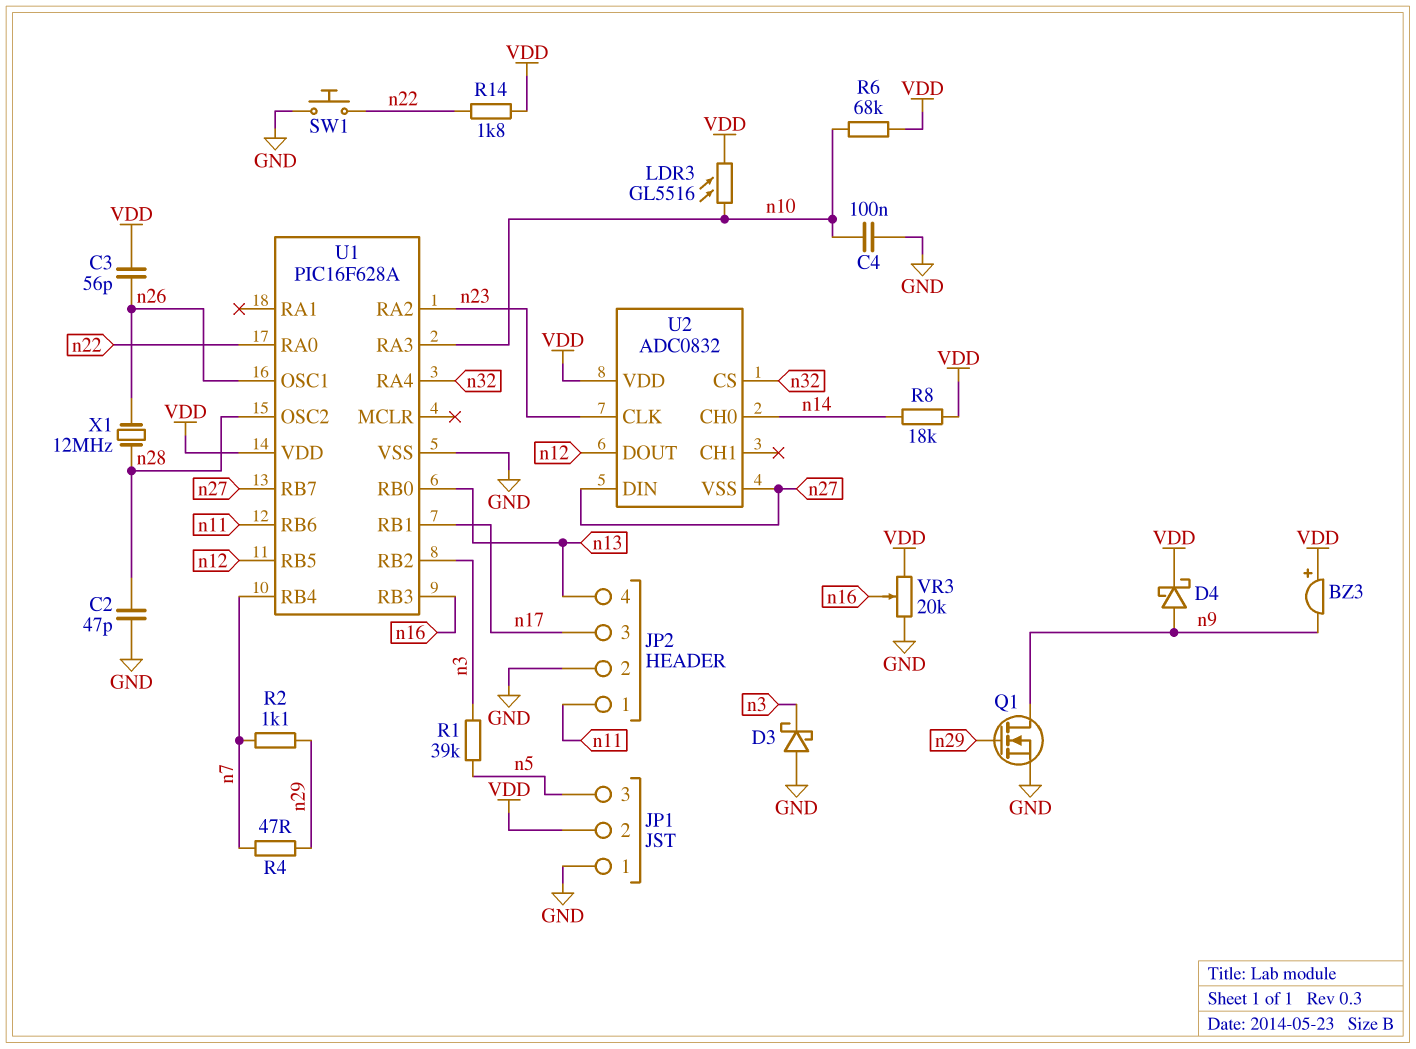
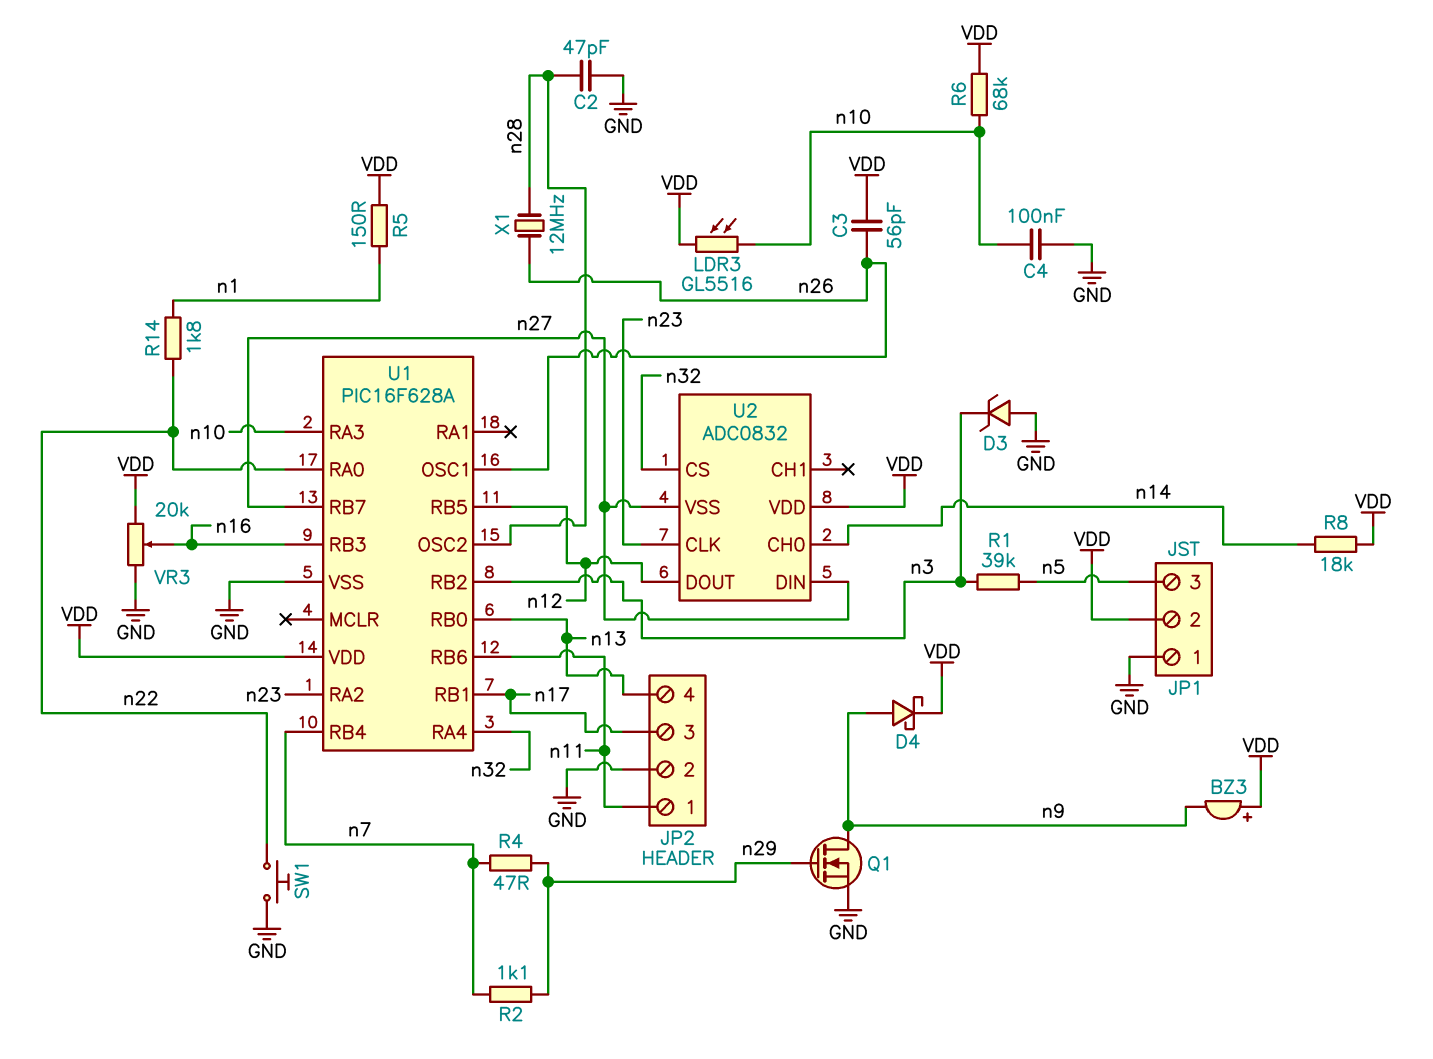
D3: schottky (A GND, K n3) -> zener (A GND, K n3)
R5: none -> 150 (VDD, n1)
R14: 1.8k (VDD, n22) -> 1.8k (n1, n22)

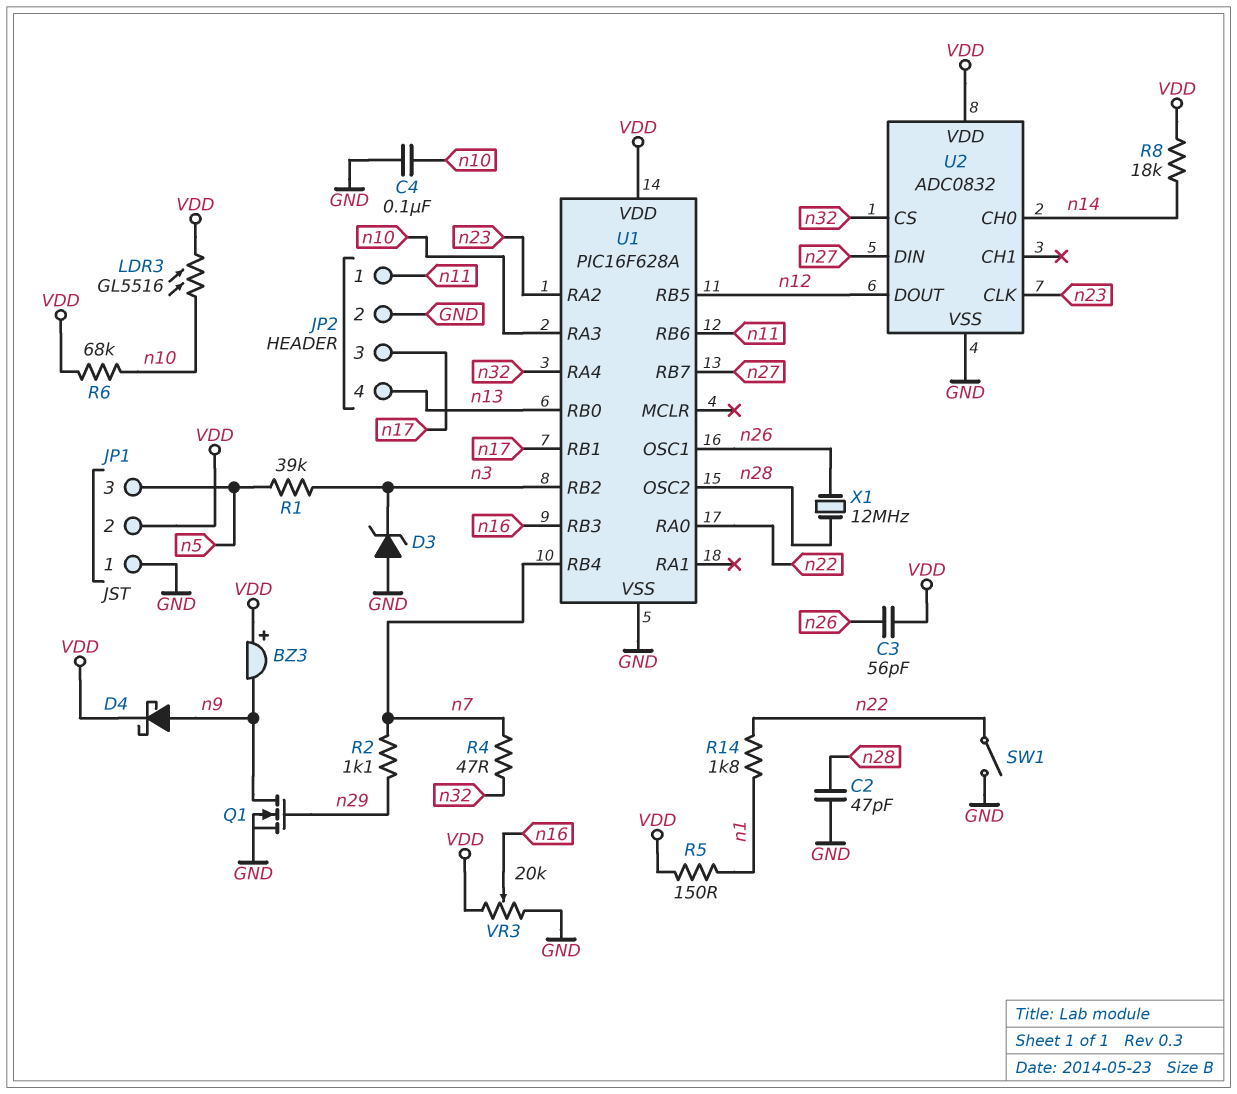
R4: 47 (n7, n29) -> 47 (n7, n32)
SW1: button (GND, n22) -> switch (GND, n22)
U2 pin VSS: n27 -> GND

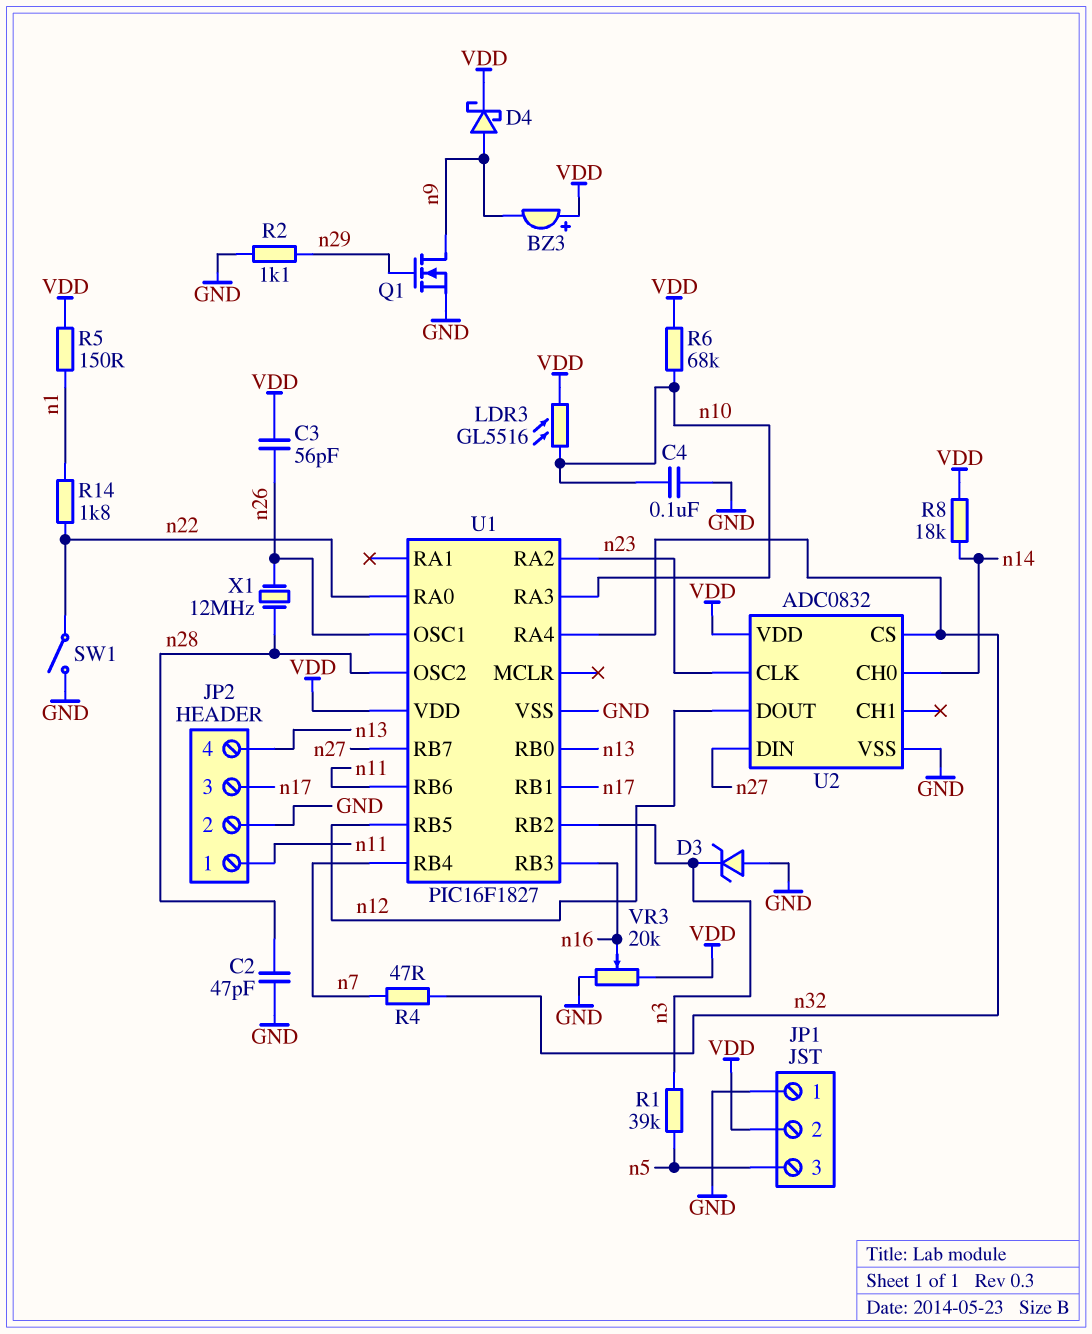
R2: 1.1k (n7, n29) -> 1.1k (GND, n29)
U1: PIC16F628A -> PIC16F1827

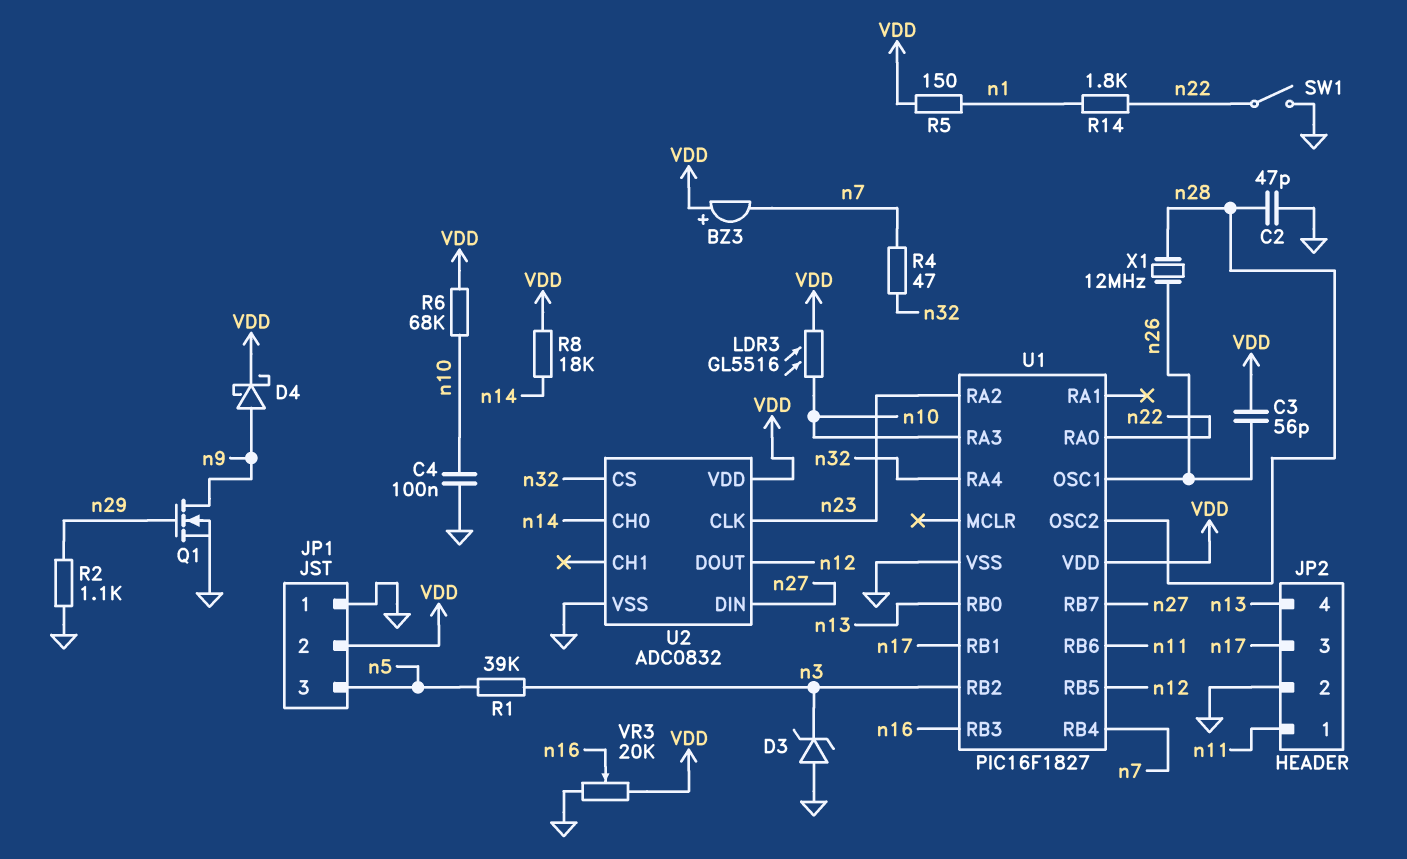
BZ3: buzzer (plus VDD, minus n9) -> buzzer (plus VDD, minus n7)

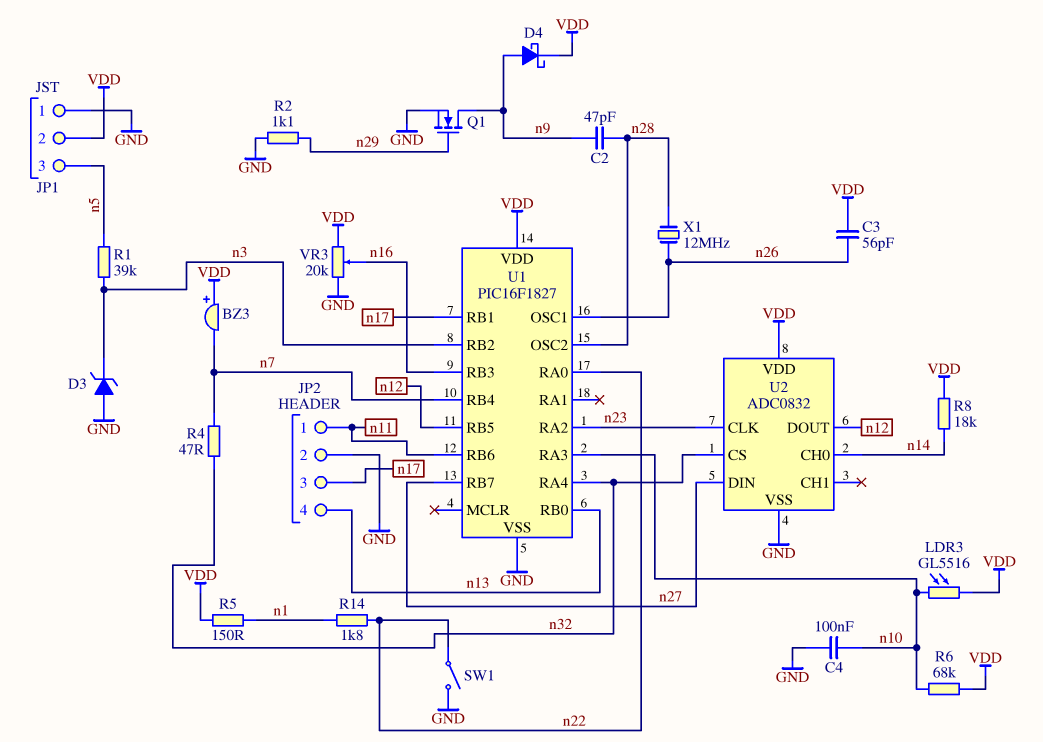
C2: 47pF (GND, n28) -> 47pF (n9, n28)

